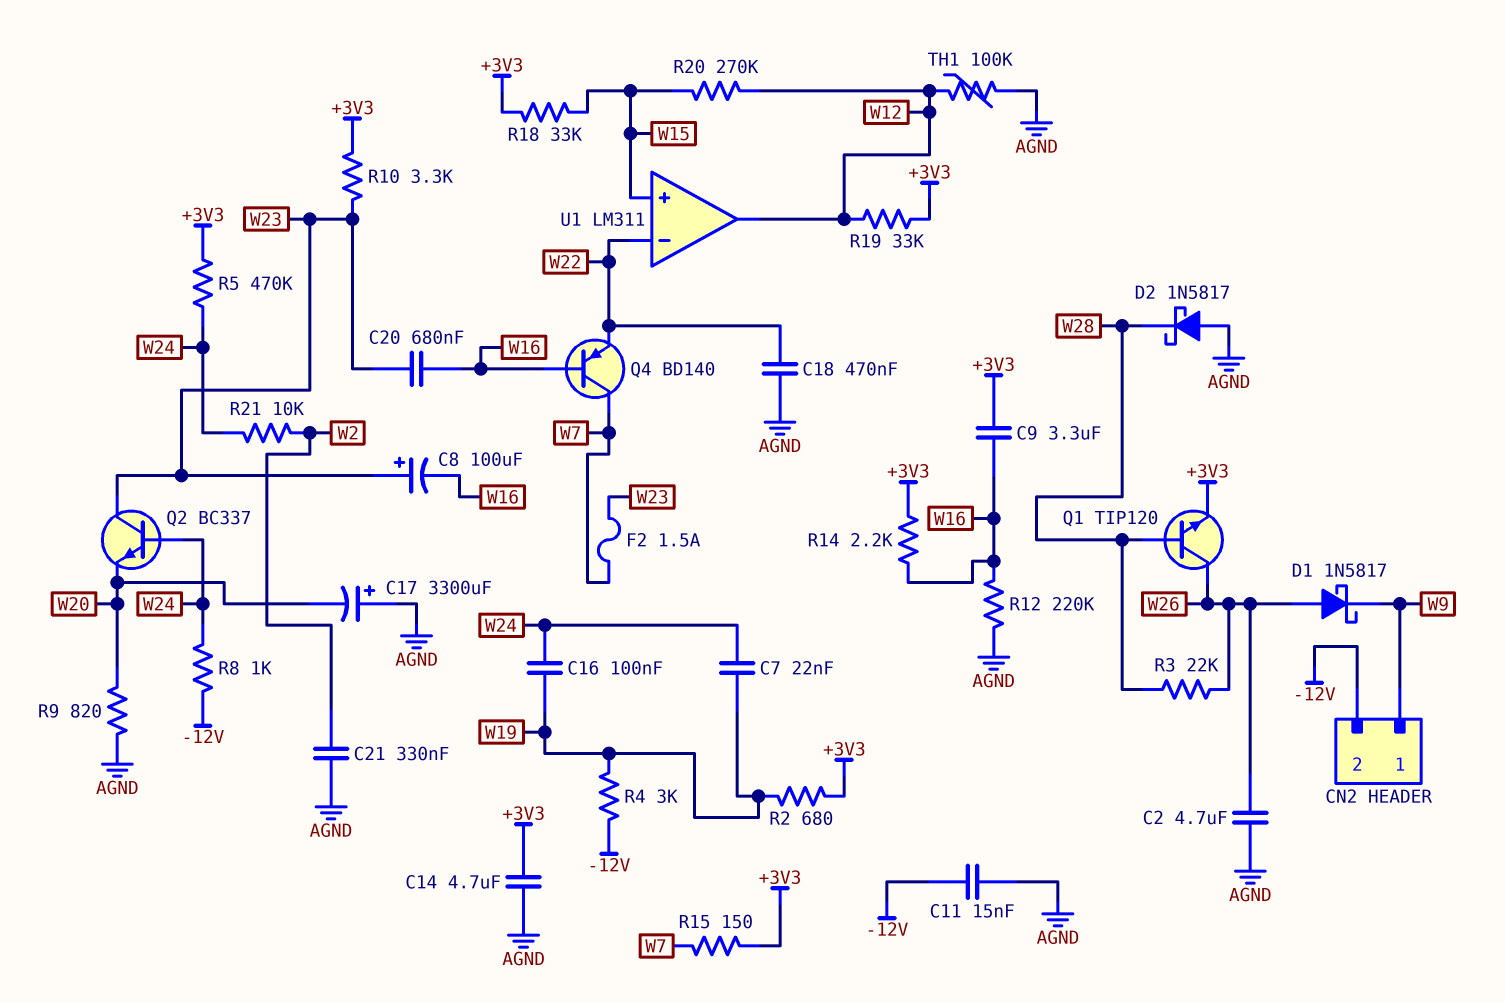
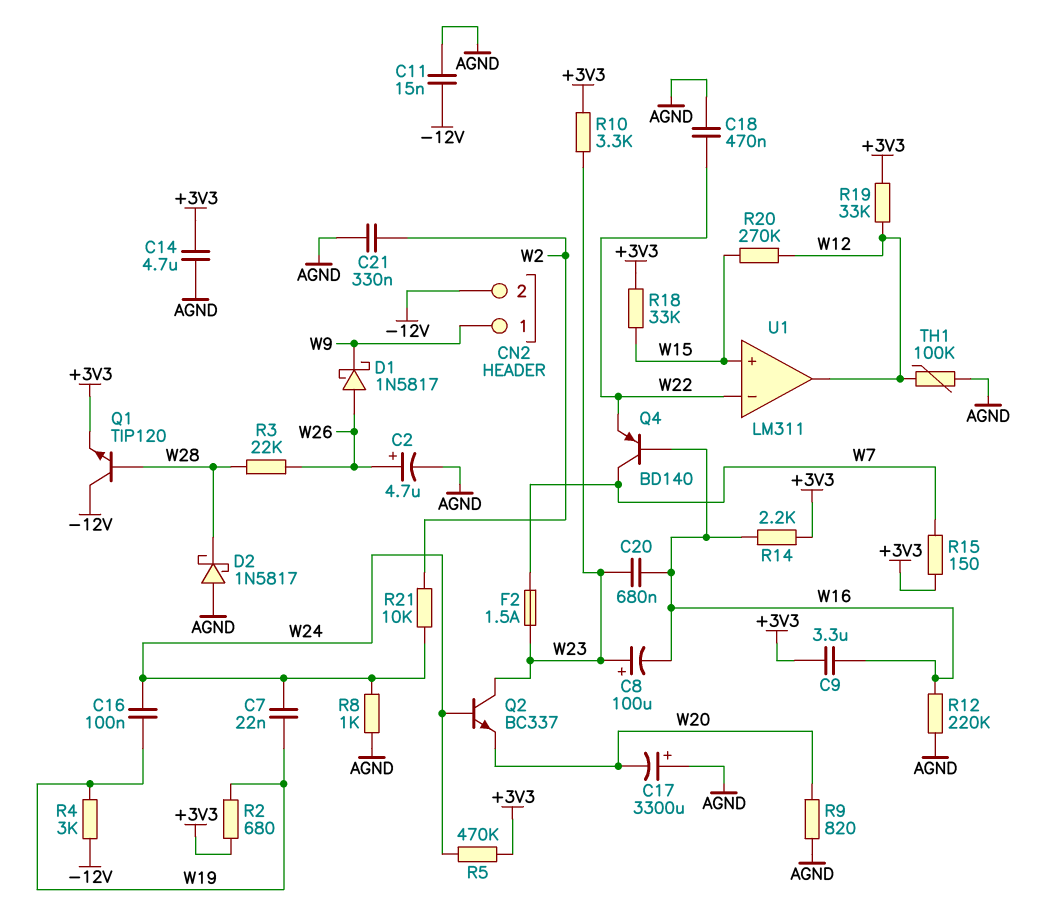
C2: 4.7uF (AGND, W26) -> 4.7uF (plus W26, minus AGND)
Q1: NPN TIP120 (B W28, C W26, E +3V3) -> NPN TIP120 (B W28, C -12V, E +3V3)
R8: 1k (-12V, W24) -> 1k (AGND, W24)

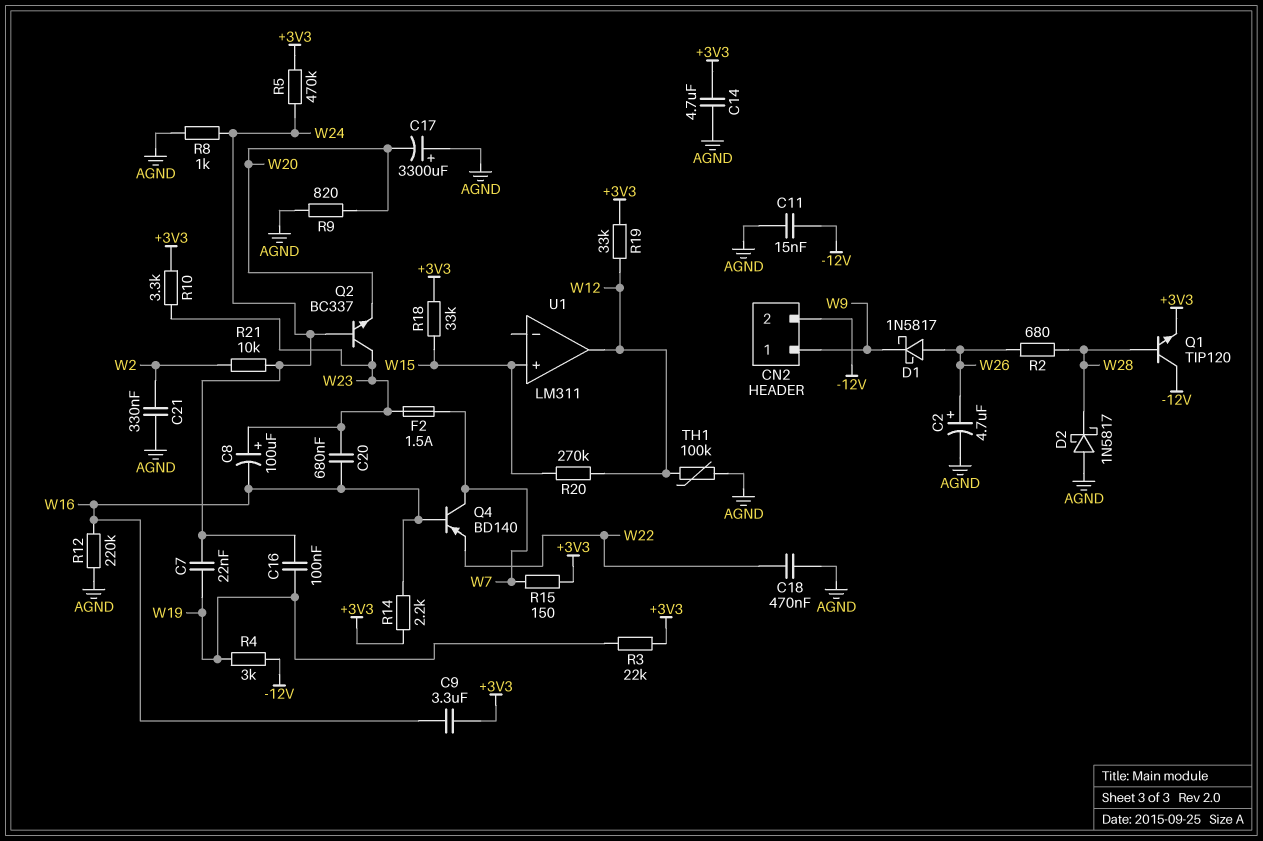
R2: 680 (+3V3, W19) -> 680 (W26, W28)
R3: 22k (W26, W28) -> 22k (+3V3, W19)
U1 pin in-: W22 -> none

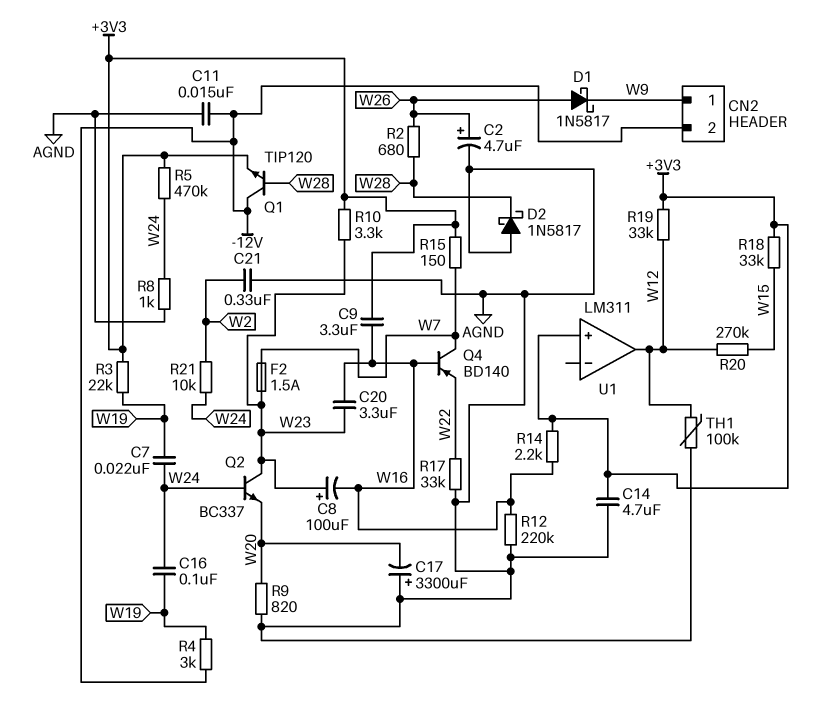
C18: 470nF (AGND, W22) -> none
C20: 680nF (W16, W23) -> 3.3uF (W16, W23)
R17: none -> 33k (AGND, W22)
U1 pin in+: W15 -> +3V3

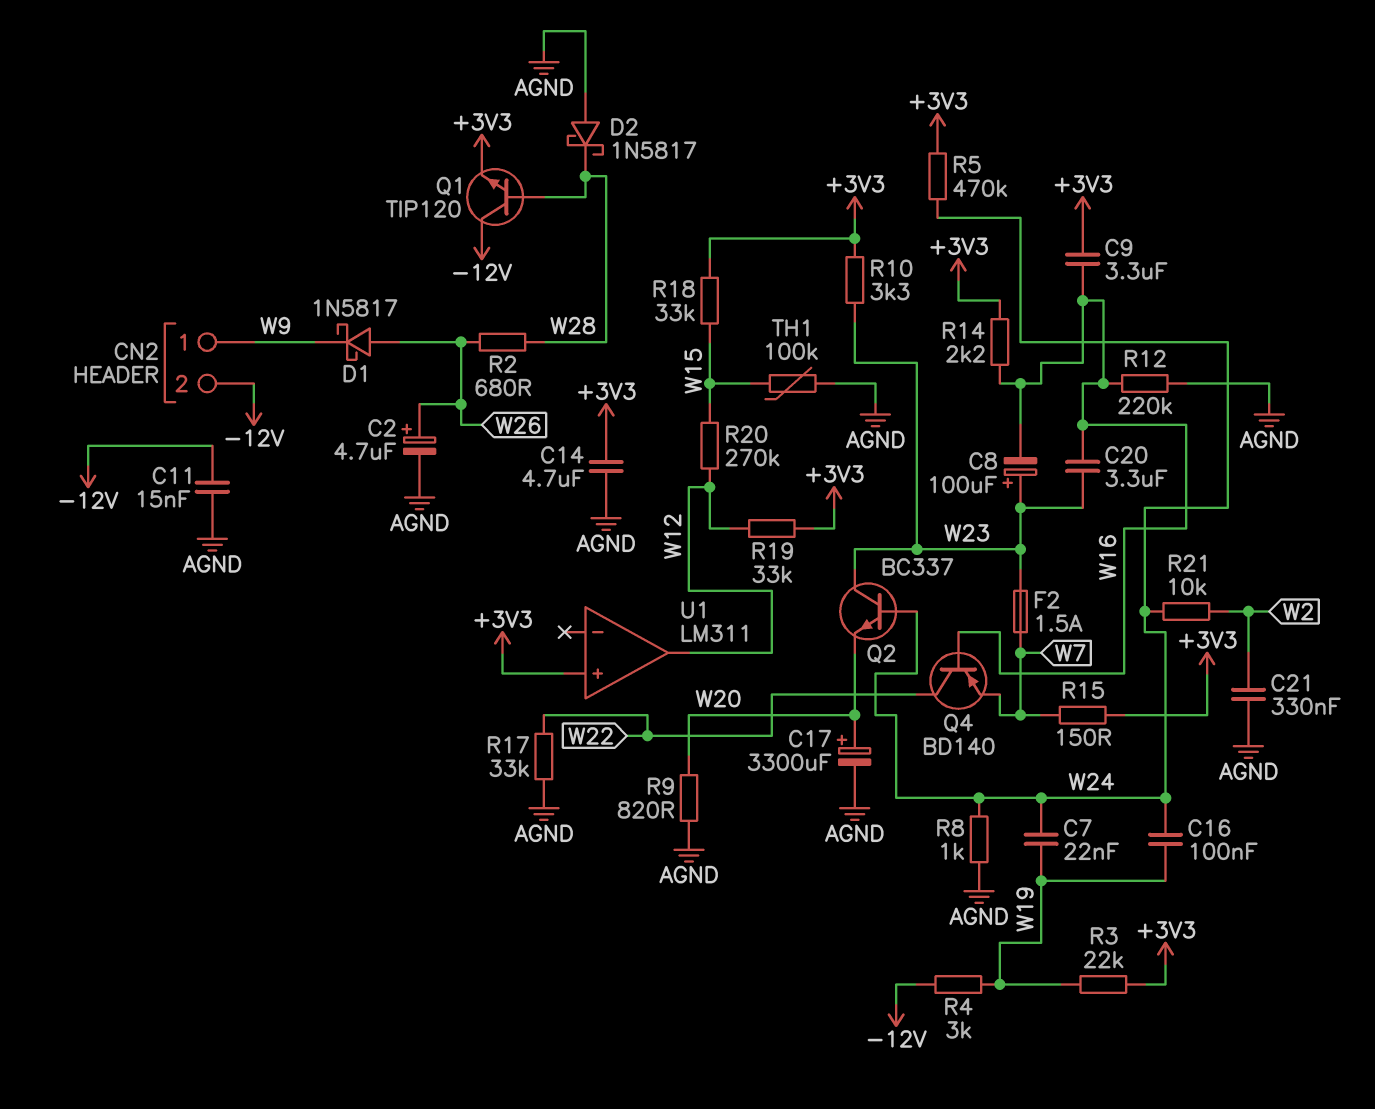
C17: 3300uF (plus AGND, minus W20) -> 3300uF (plus W20, minus AGND)
Q4: PNP BD140 (B W16, C W7, E W22) -> PNP BD140 (B W16, C W22, E W7)
TH1: 100k (AGND, W12) -> 100k (AGND, W15)

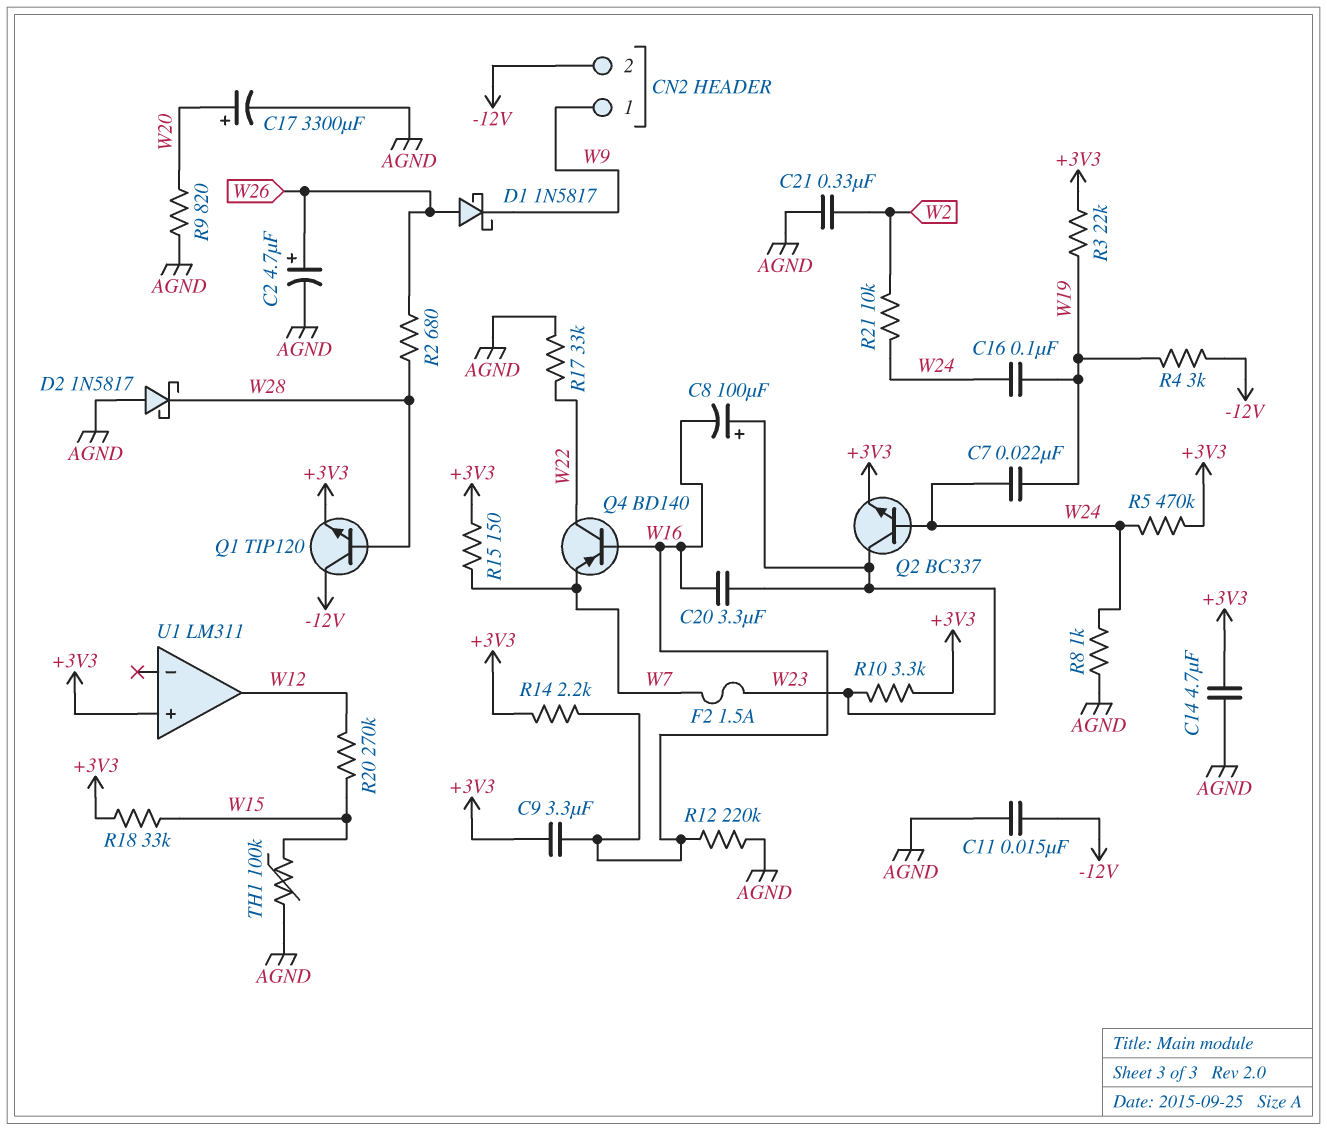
Q2: NPN BC337 (B W24, C W23, E W20) -> NPN BC337 (B W24, C W23, E +3V3)
R19: 33k (+3V3, W12) -> none

